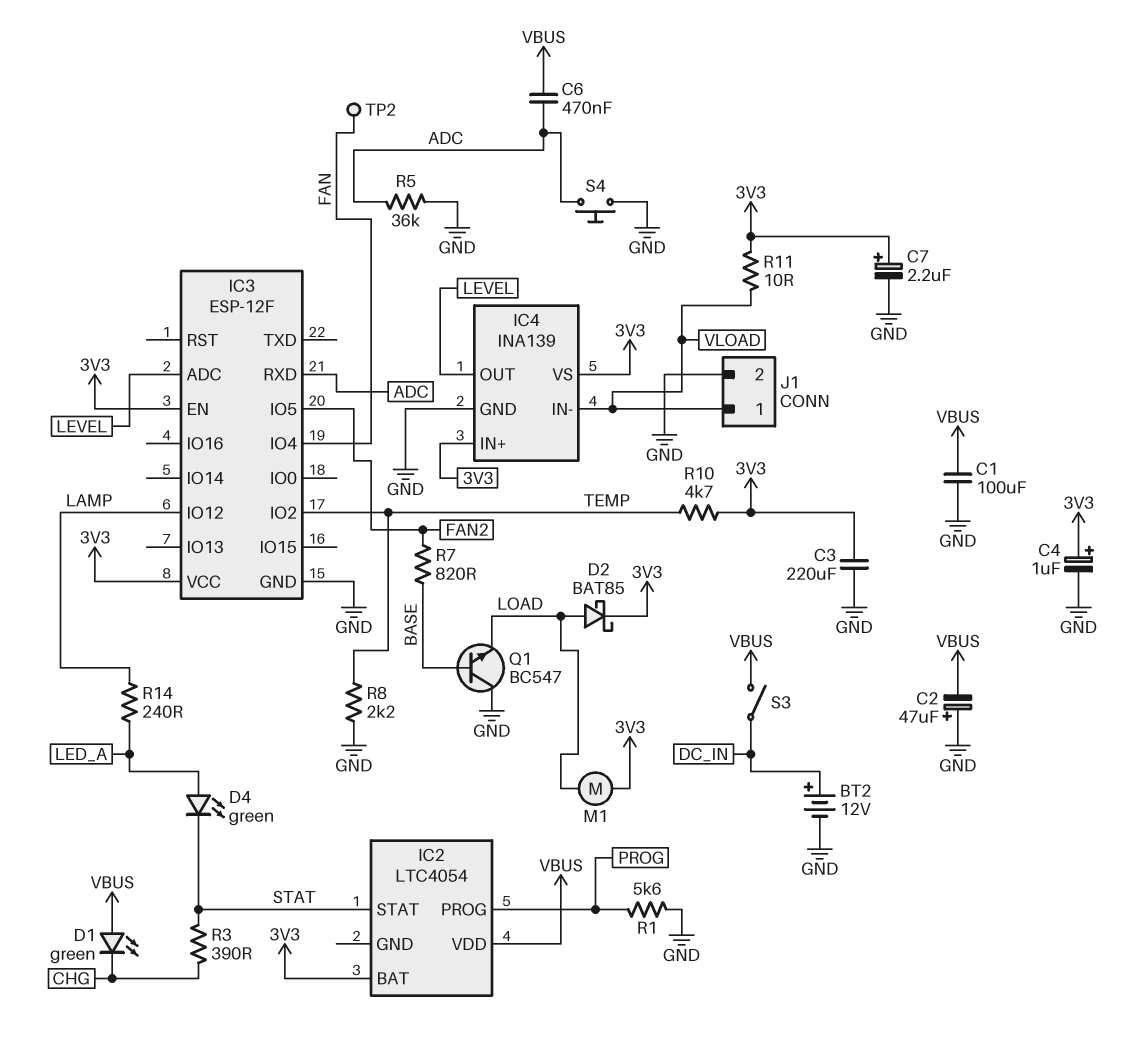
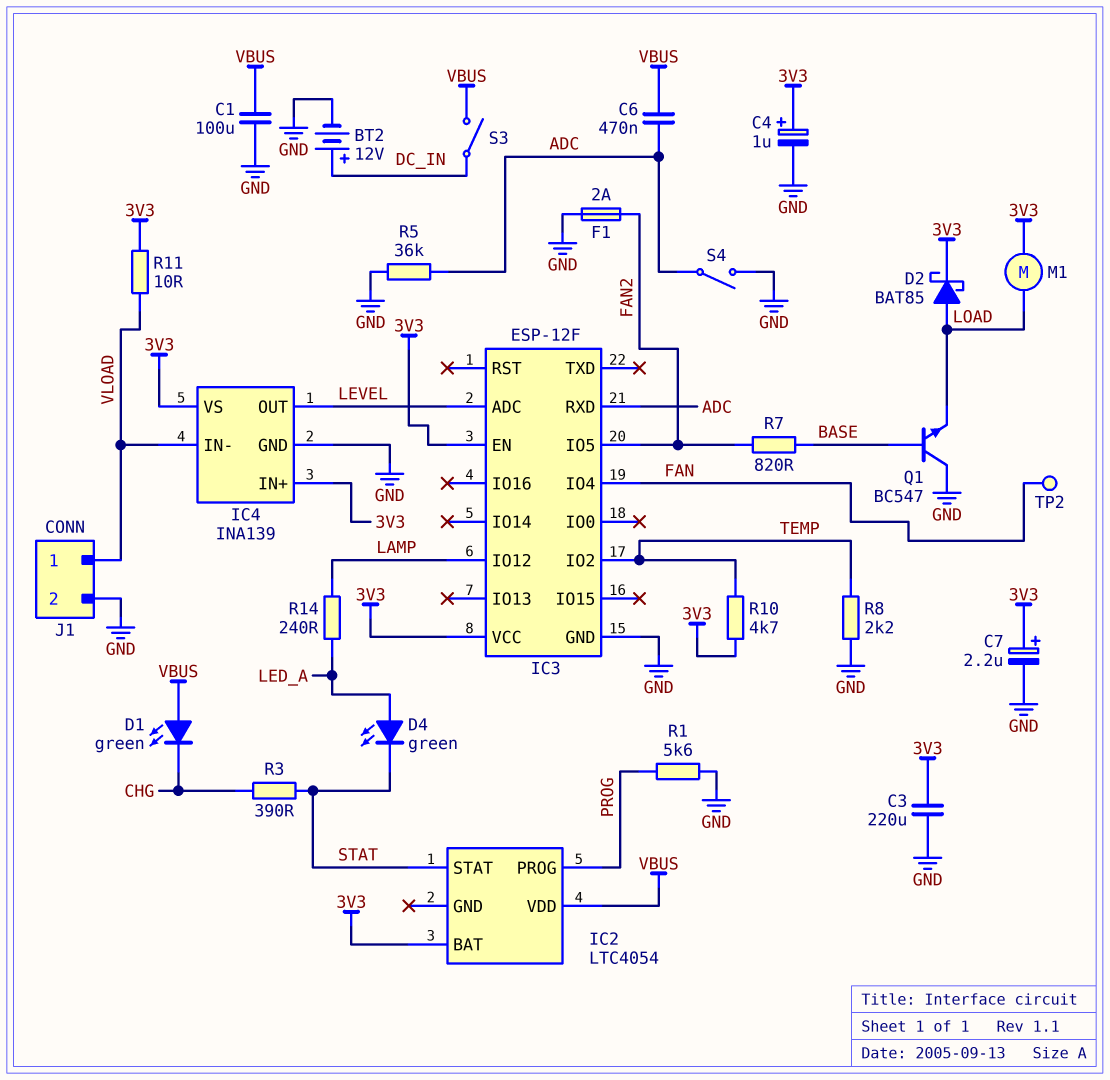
C2: 47uF (plus GND, minus VBUS) -> none
F1: none -> 2A (FAN2, GND)
S4: button (ADC, GND) -> switch (ADC, GND)

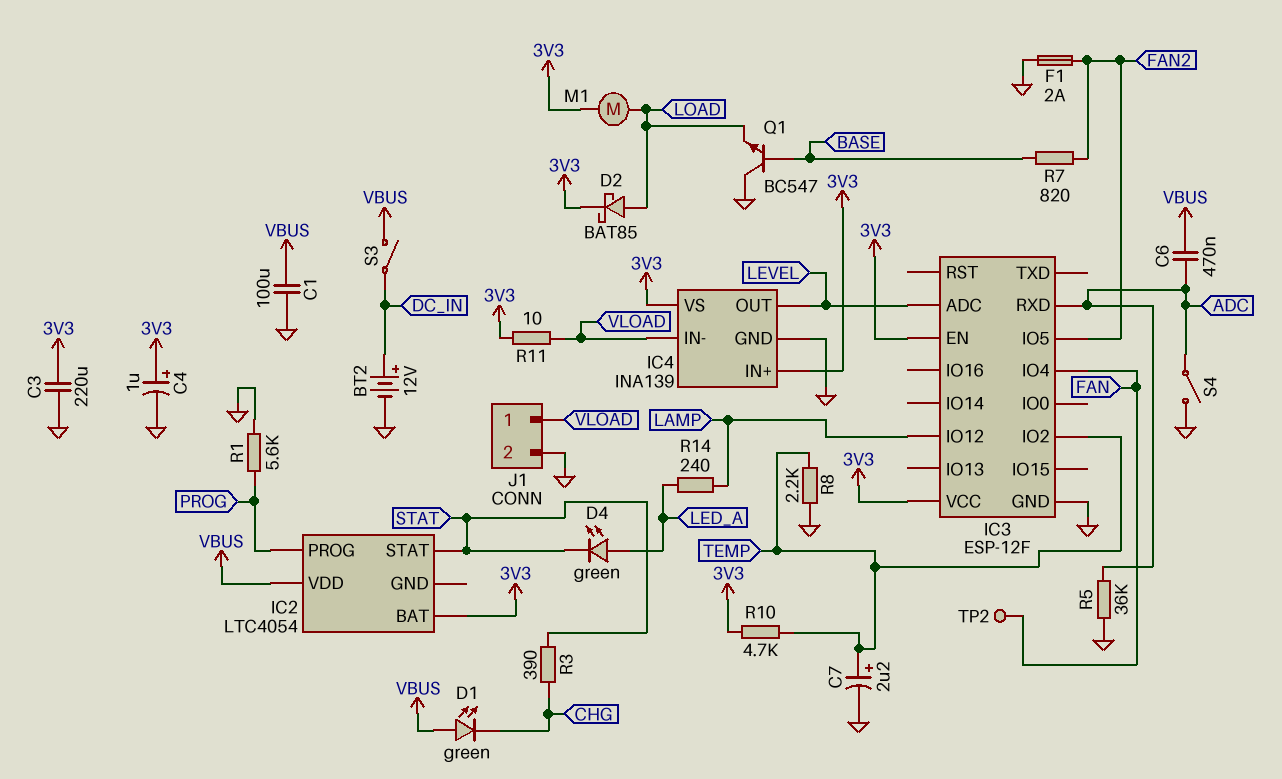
C7: 2.2uF (plus 3V3, minus GND) -> 2.2uF (plus TEMP, minus GND)

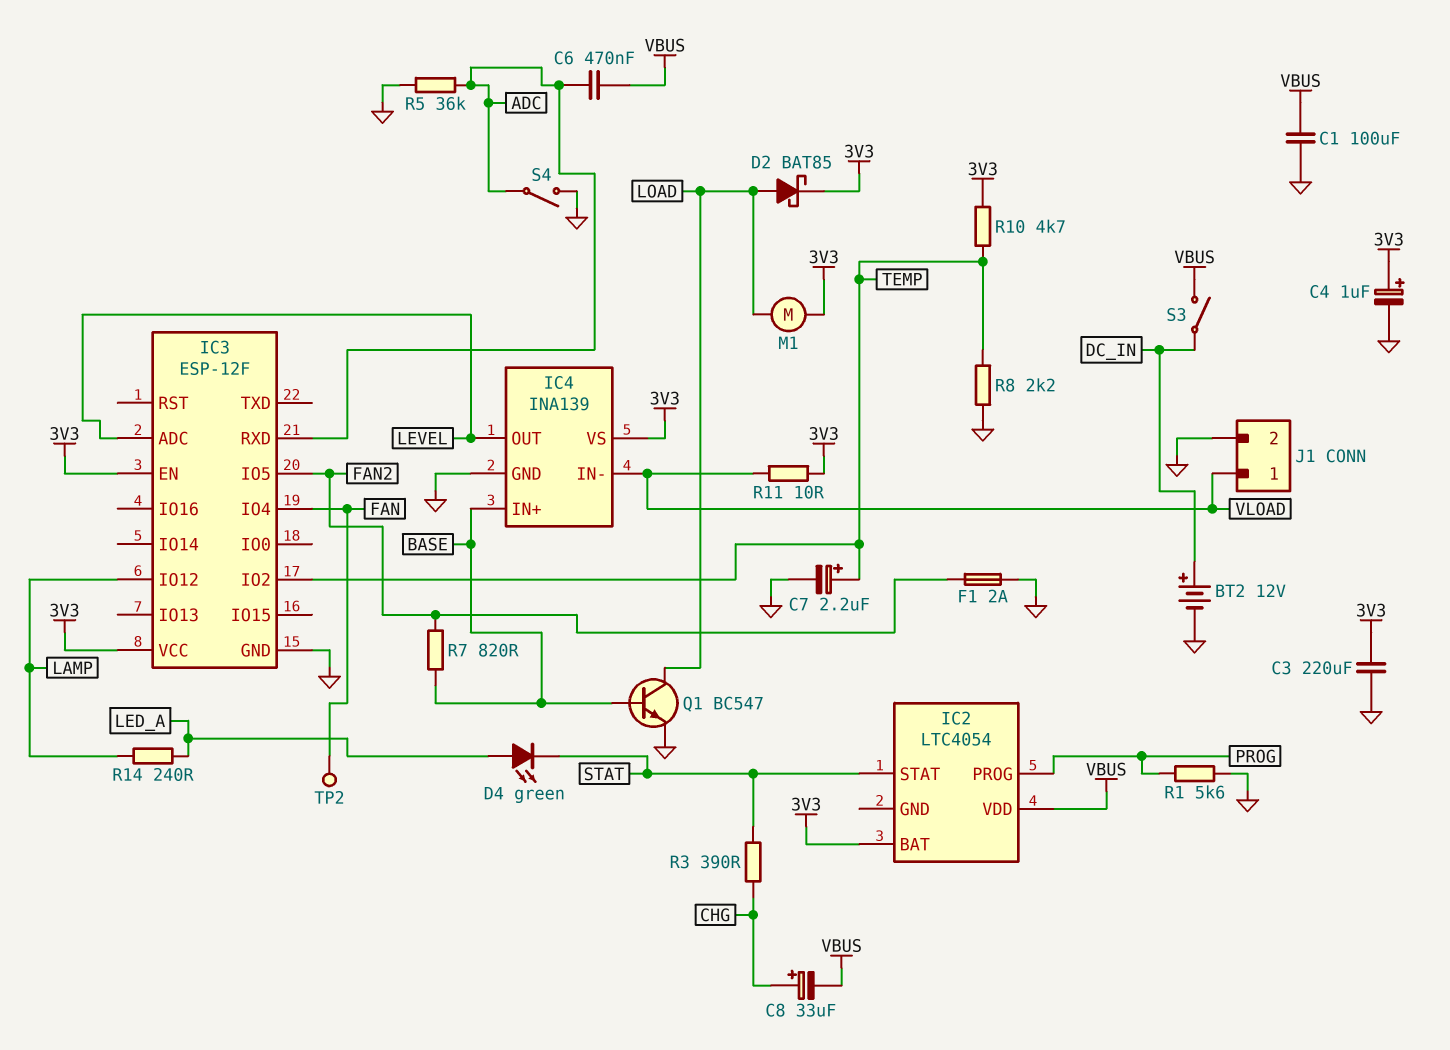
C8: none -> 33uF (plus CHG, minus VBUS)
D1: LED green (A VBUS, K CHG) -> none
IC4 pin IN+: 3V3 -> BASE
Q1: NPN BC547 (B BASE, C GND, E LOAD) -> NPN BC547 (B BASE, C LOAD, E GND)

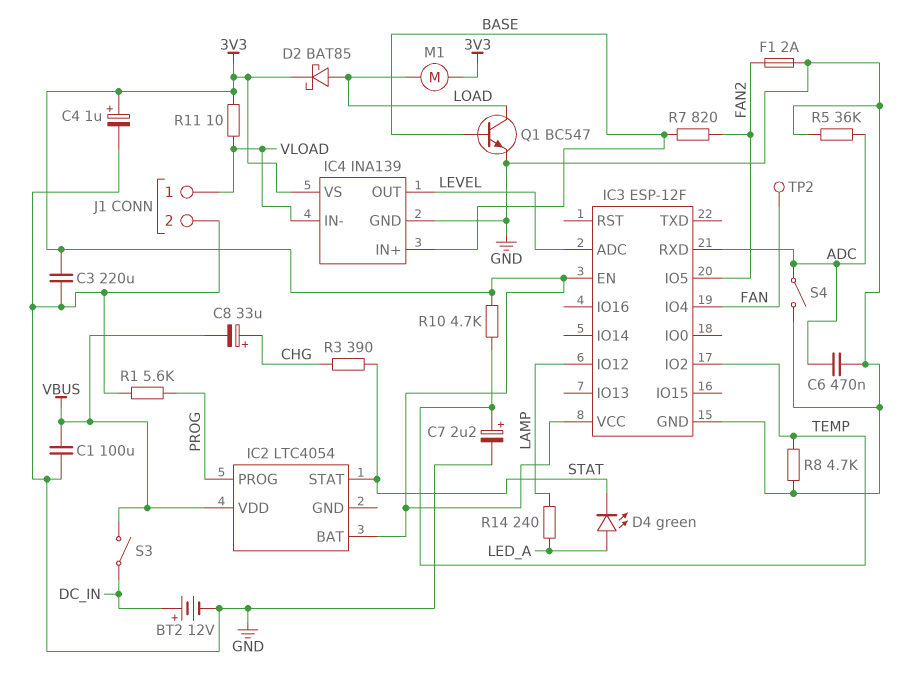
C6: 470nF (ADC, VBUS) -> 470nF (ADC, GND)
R8: 2.2k (GND, TEMP) -> 4.7k (GND, TEMP)

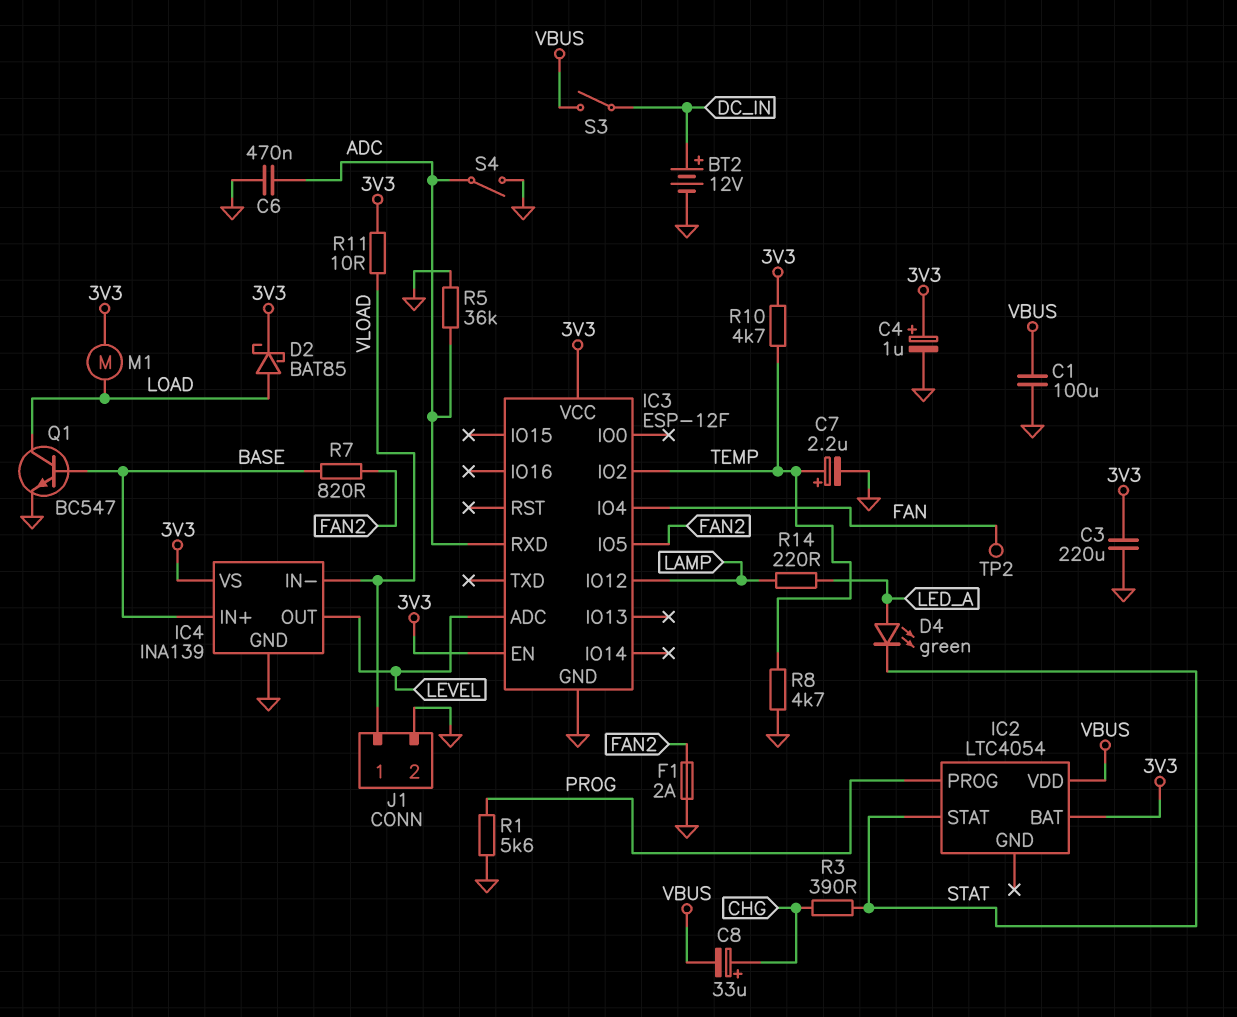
R14: 240 (LAMP, LED_A) -> 220 (LAMP, LED_A)

